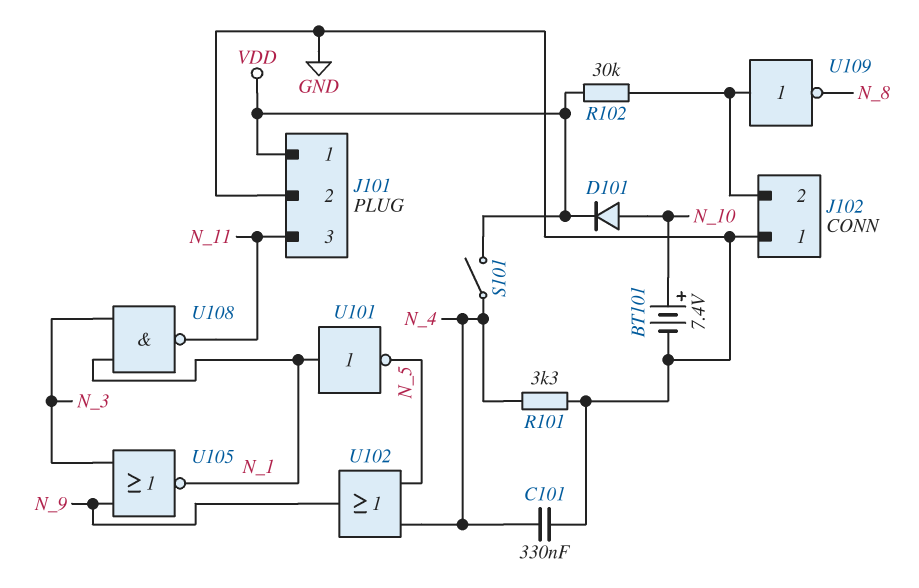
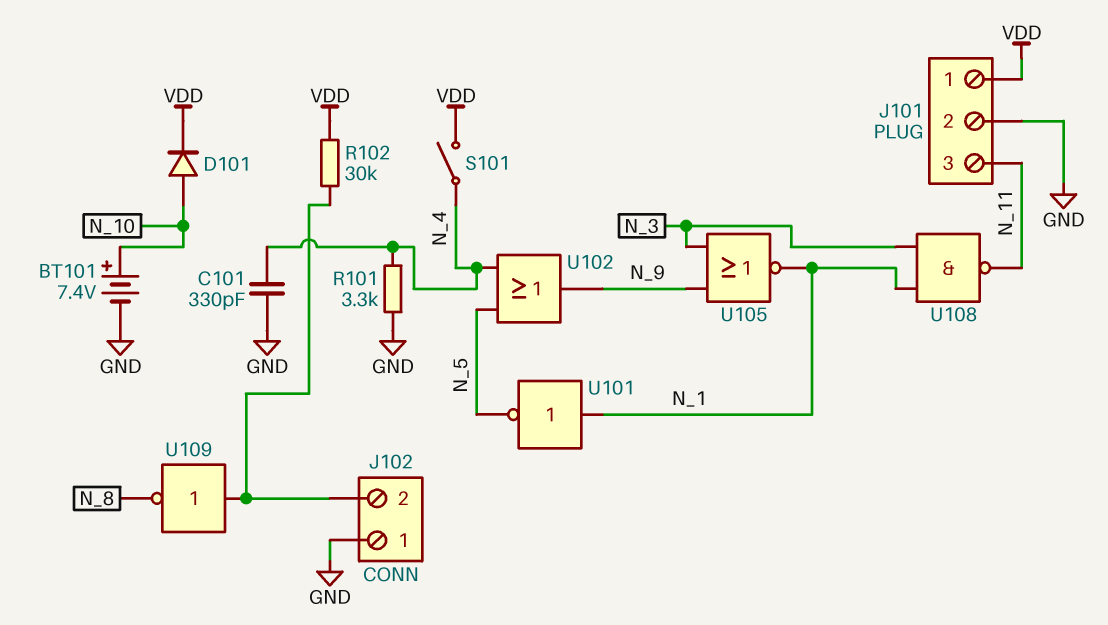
C101: 330nF (GND, N_4) -> 330pF (GND, N_4)

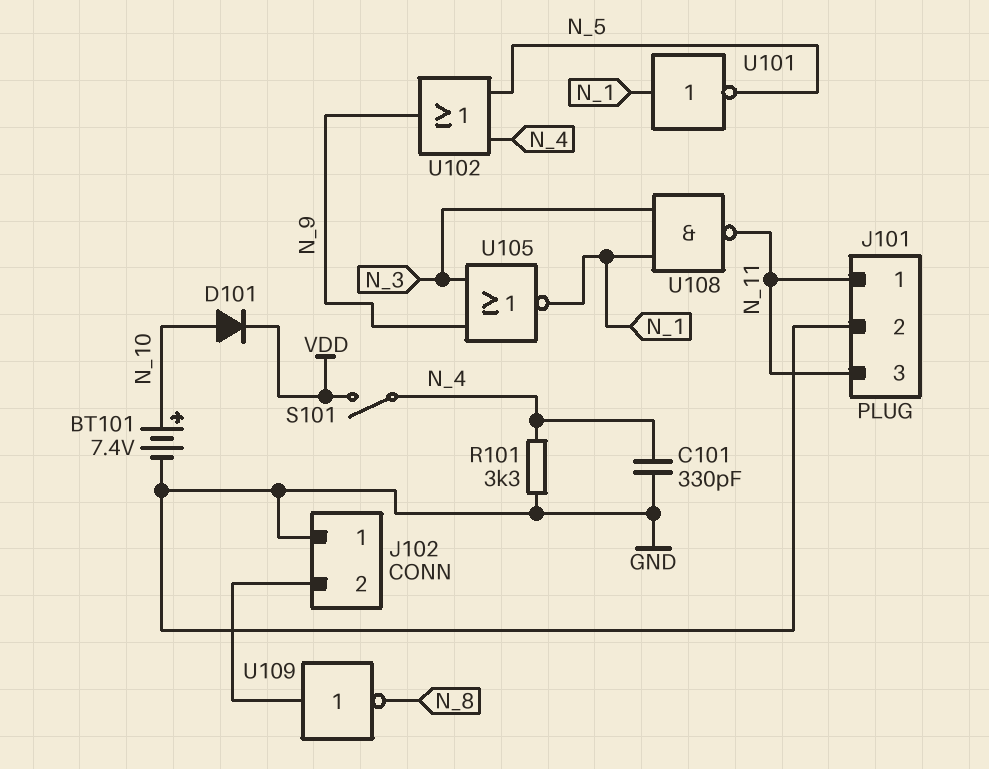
J101 pin 1: VDD -> N_11
R102: 30k (J102/2, VDD) -> none

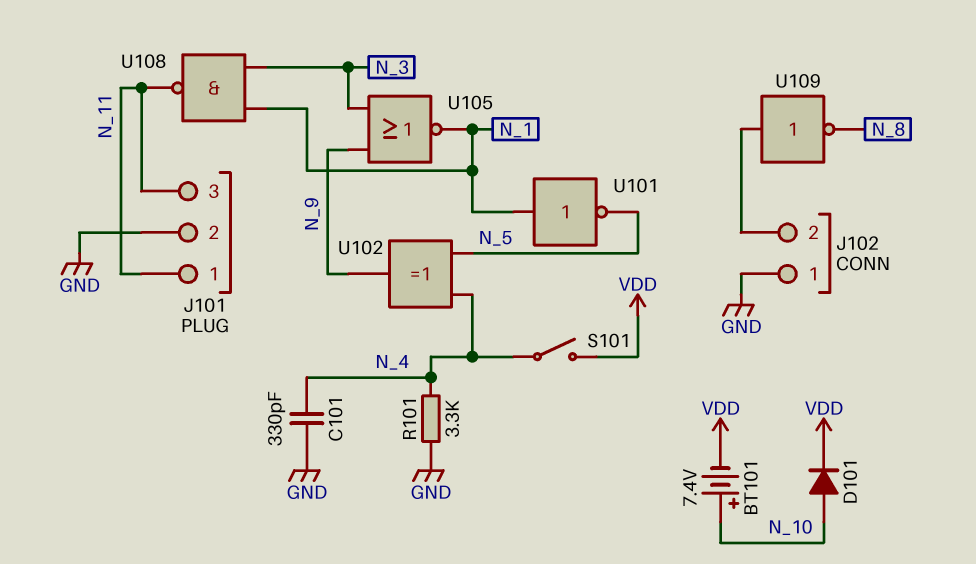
BT101: 7.4V (plus N_10, minus GND) -> 7.4V (plus N_10, minus VDD)
U102: OR (in N_4, in N_5, out N_9) -> XOR (in N_4, in N_5, out N_9)

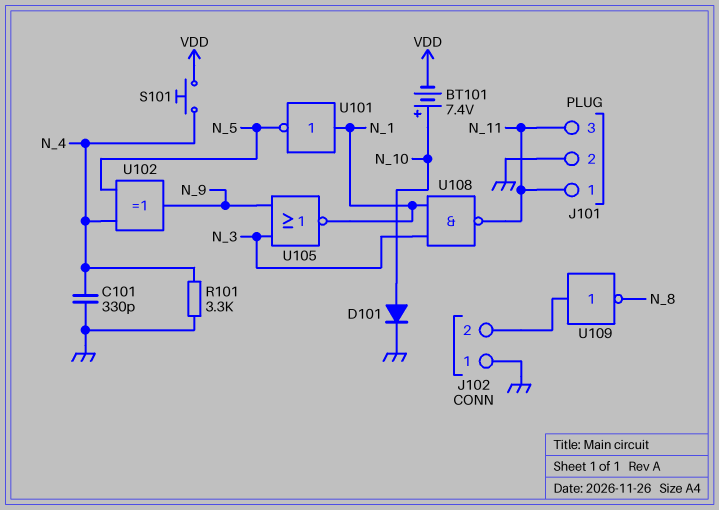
D101: diode (A N_10, K VDD) -> diode (A N_10, K GND)
S101: switch (N_4, VDD) -> button (N_4, VDD)

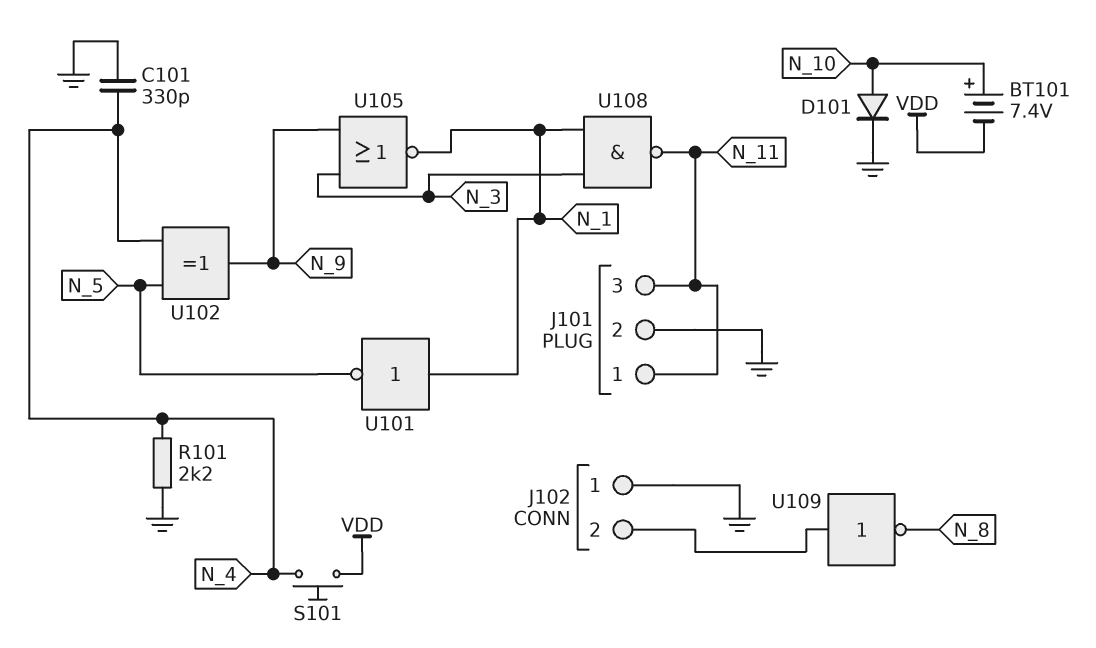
R101: 3.3k (GND, N_4) -> 2.2k (GND, N_4)

